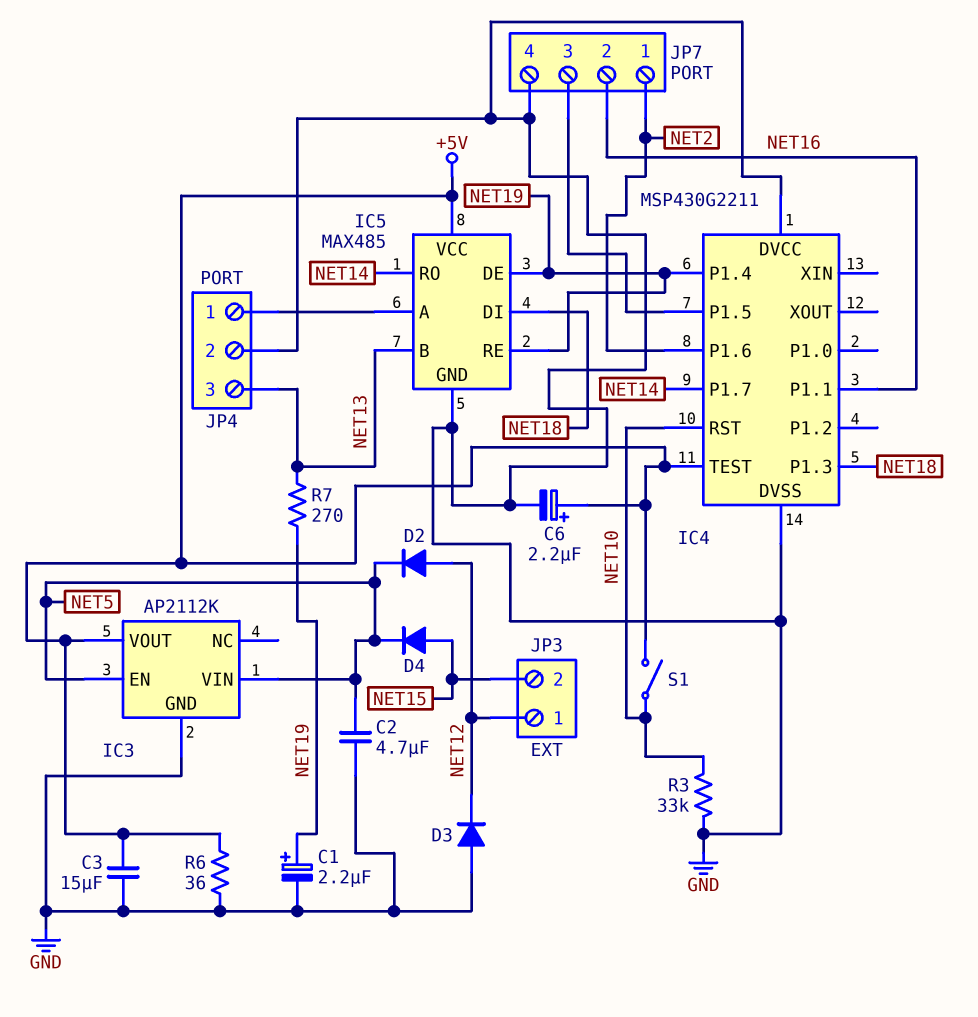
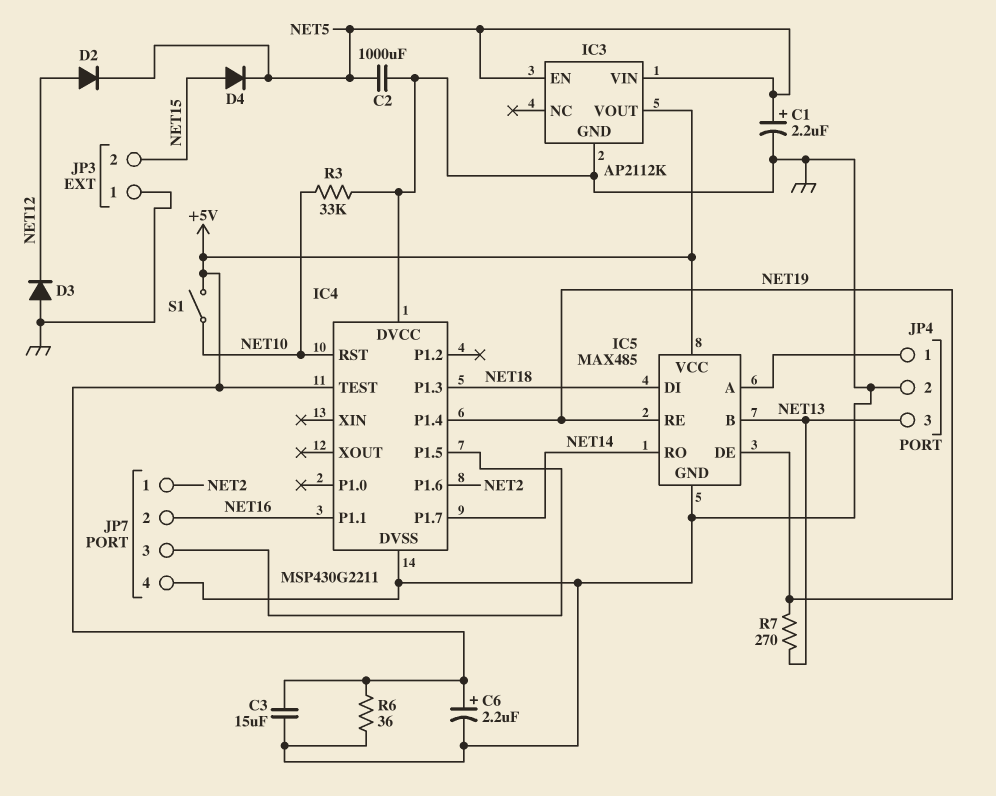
C1: 2.2uF (plus NET19, minus GND) -> 2.2uF (plus NET5, minus GND)
C2: 4.7uF (GND, NET5) -> 1000uF (GND, NET5)
JP3 pin 1: NET12 -> GND

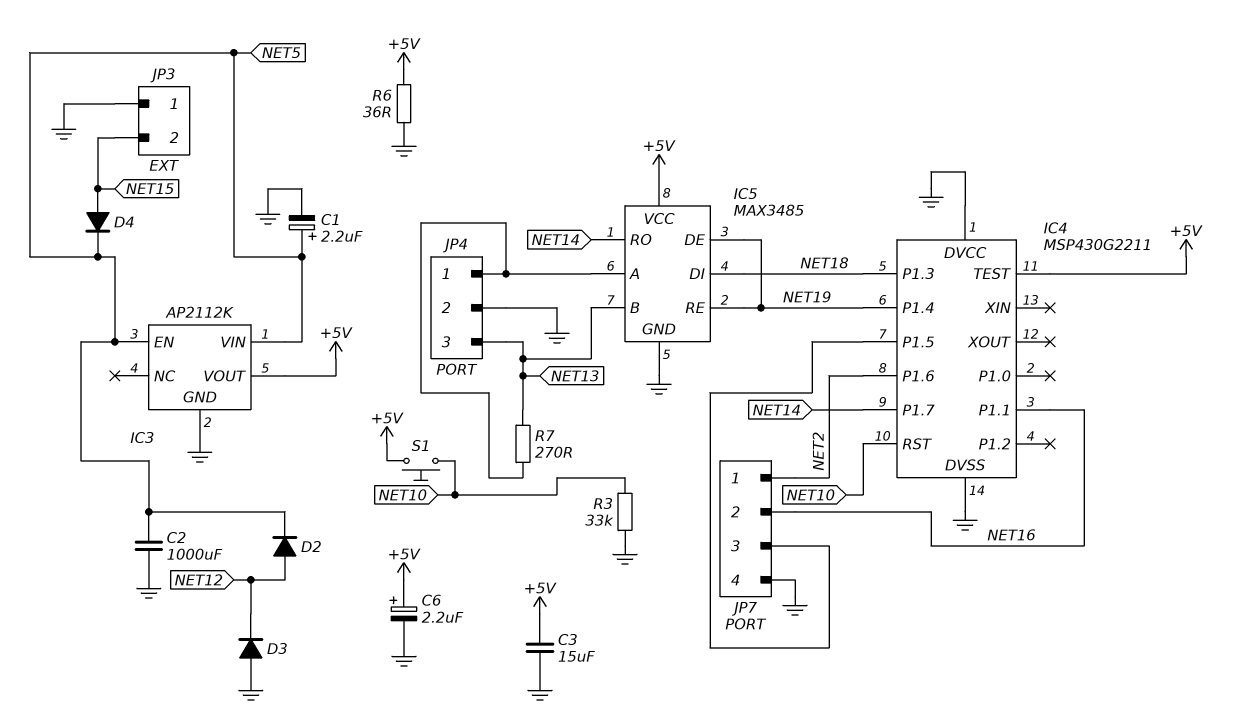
IC5: MAX485 -> MAX3485
R7: 270 (NET13, NET19) -> 270 (IC5/A, NET13)
S1: switch (+5V, NET10) -> button (+5V, NET10)

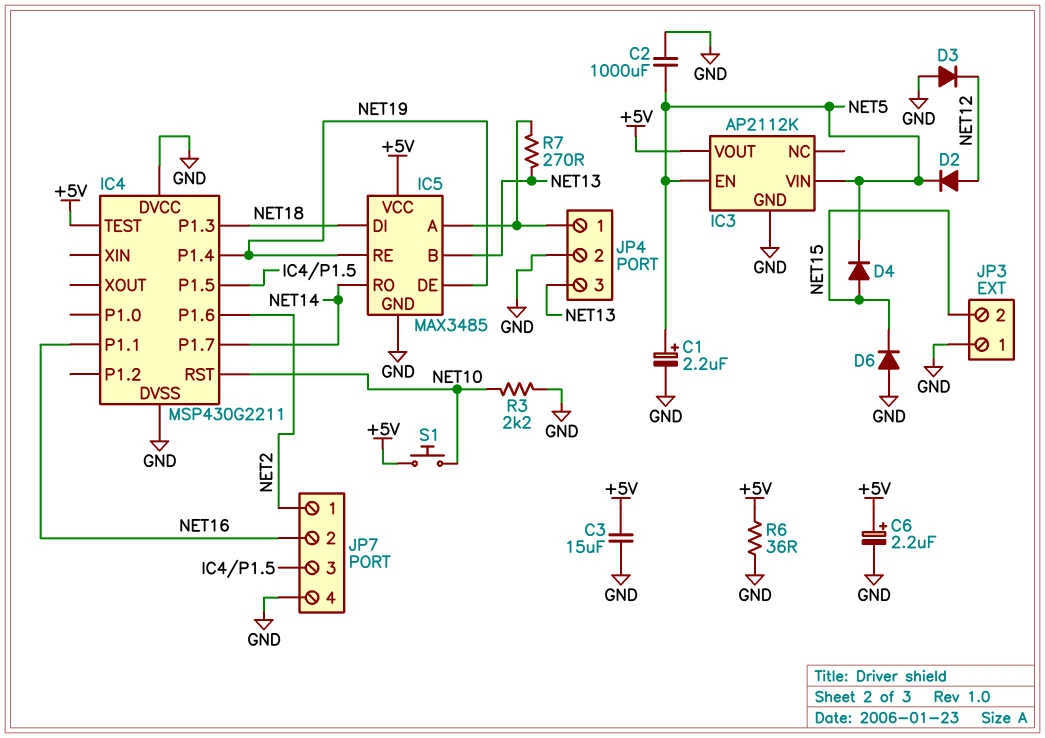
D6: none -> diode (A GND, K NET15)
R3: 33k (GND, NET10) -> 2.2k (GND, NET10)

